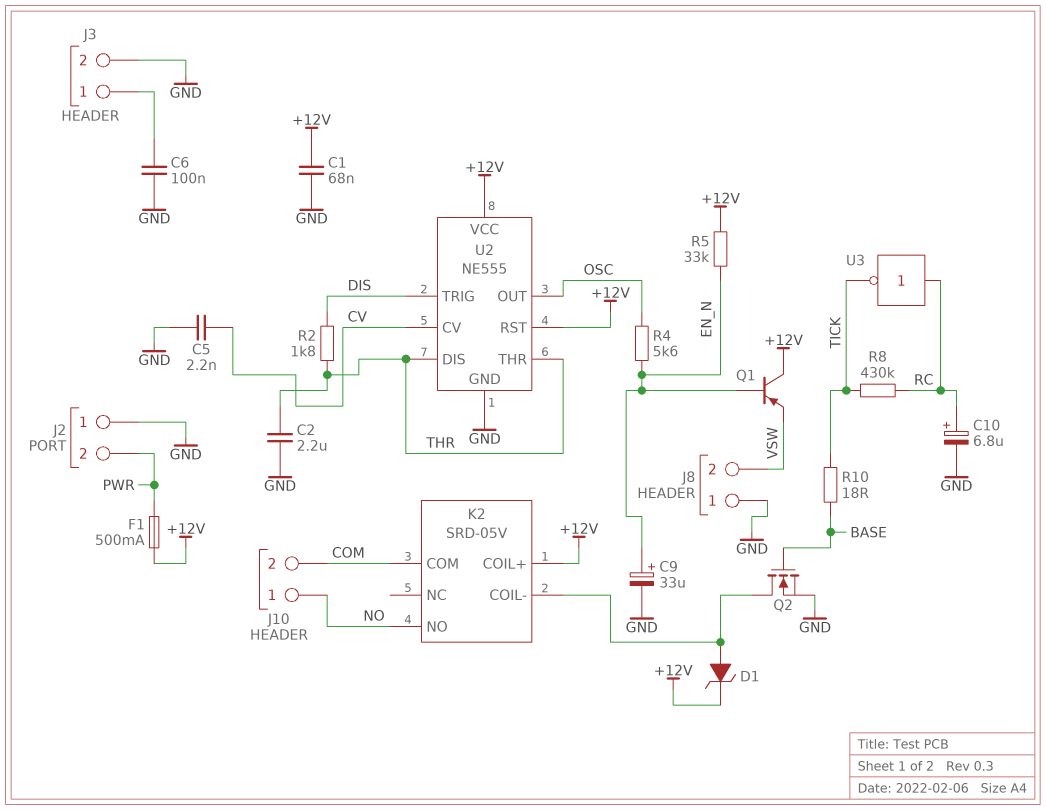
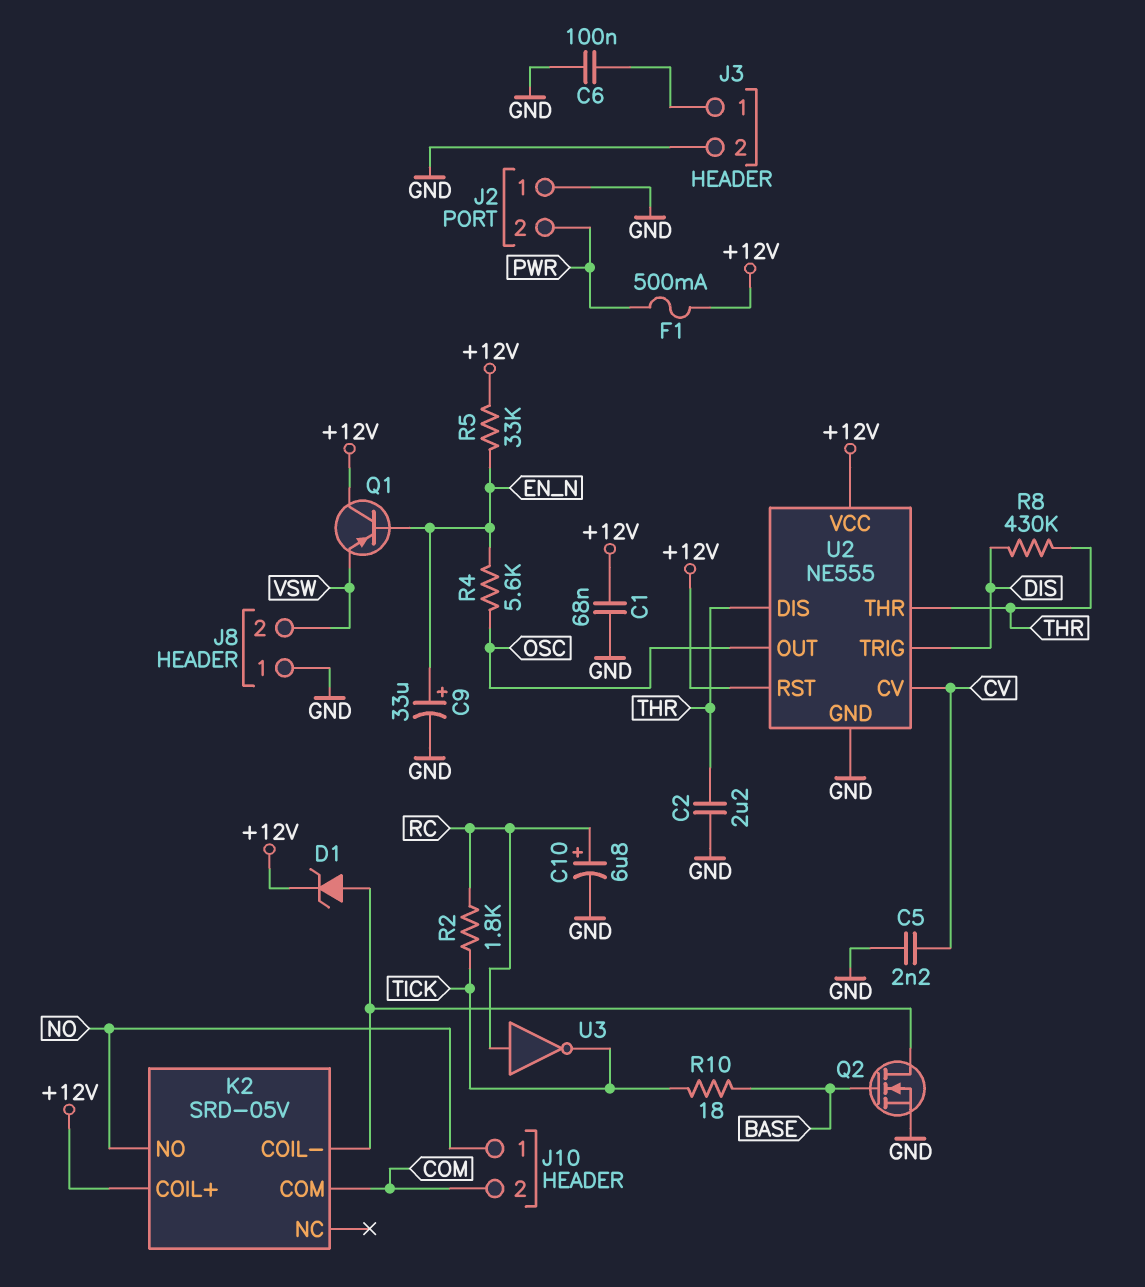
R2: 1.8k (DIS, THR) -> 1.8k (RC, TICK)
R8: 430k (RC, TICK) -> 430k (DIS, THR)

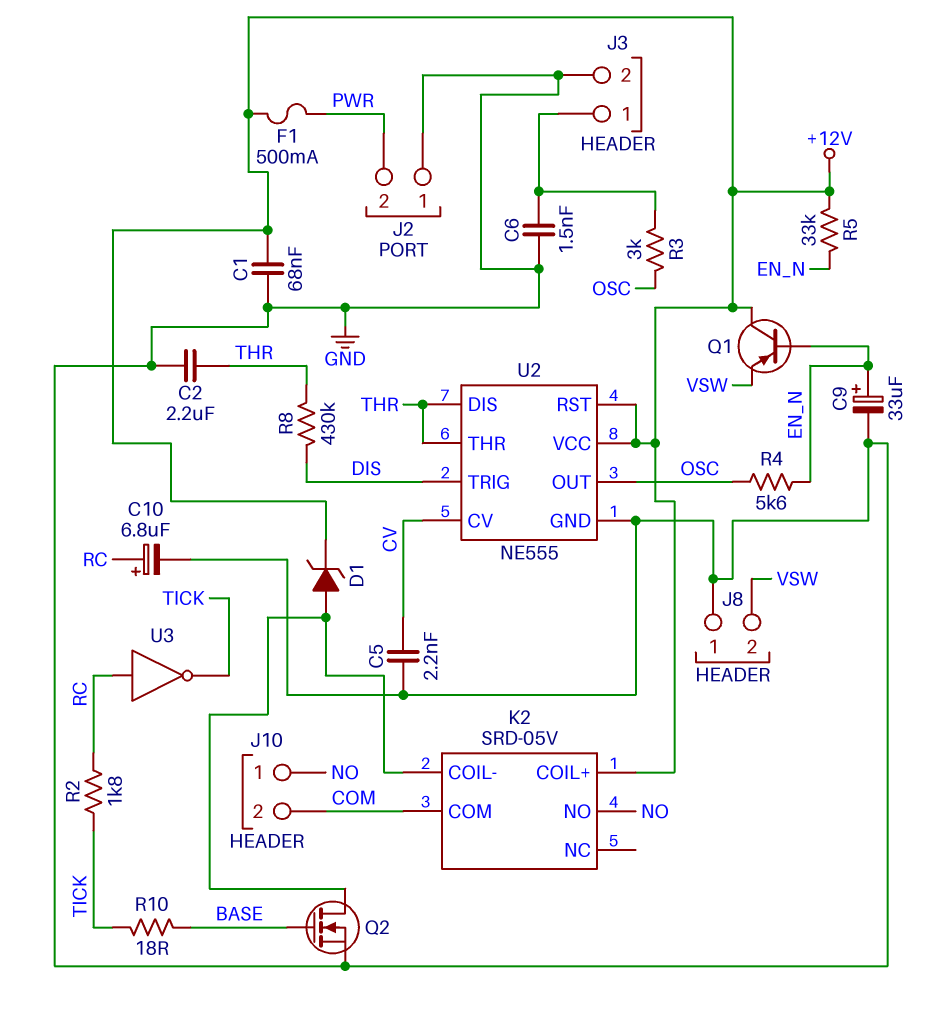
C6: 100nF (GND, J3/1) -> 1.5nF (GND, J3/1)
R3: none -> 3k (J3/1, OSC)

